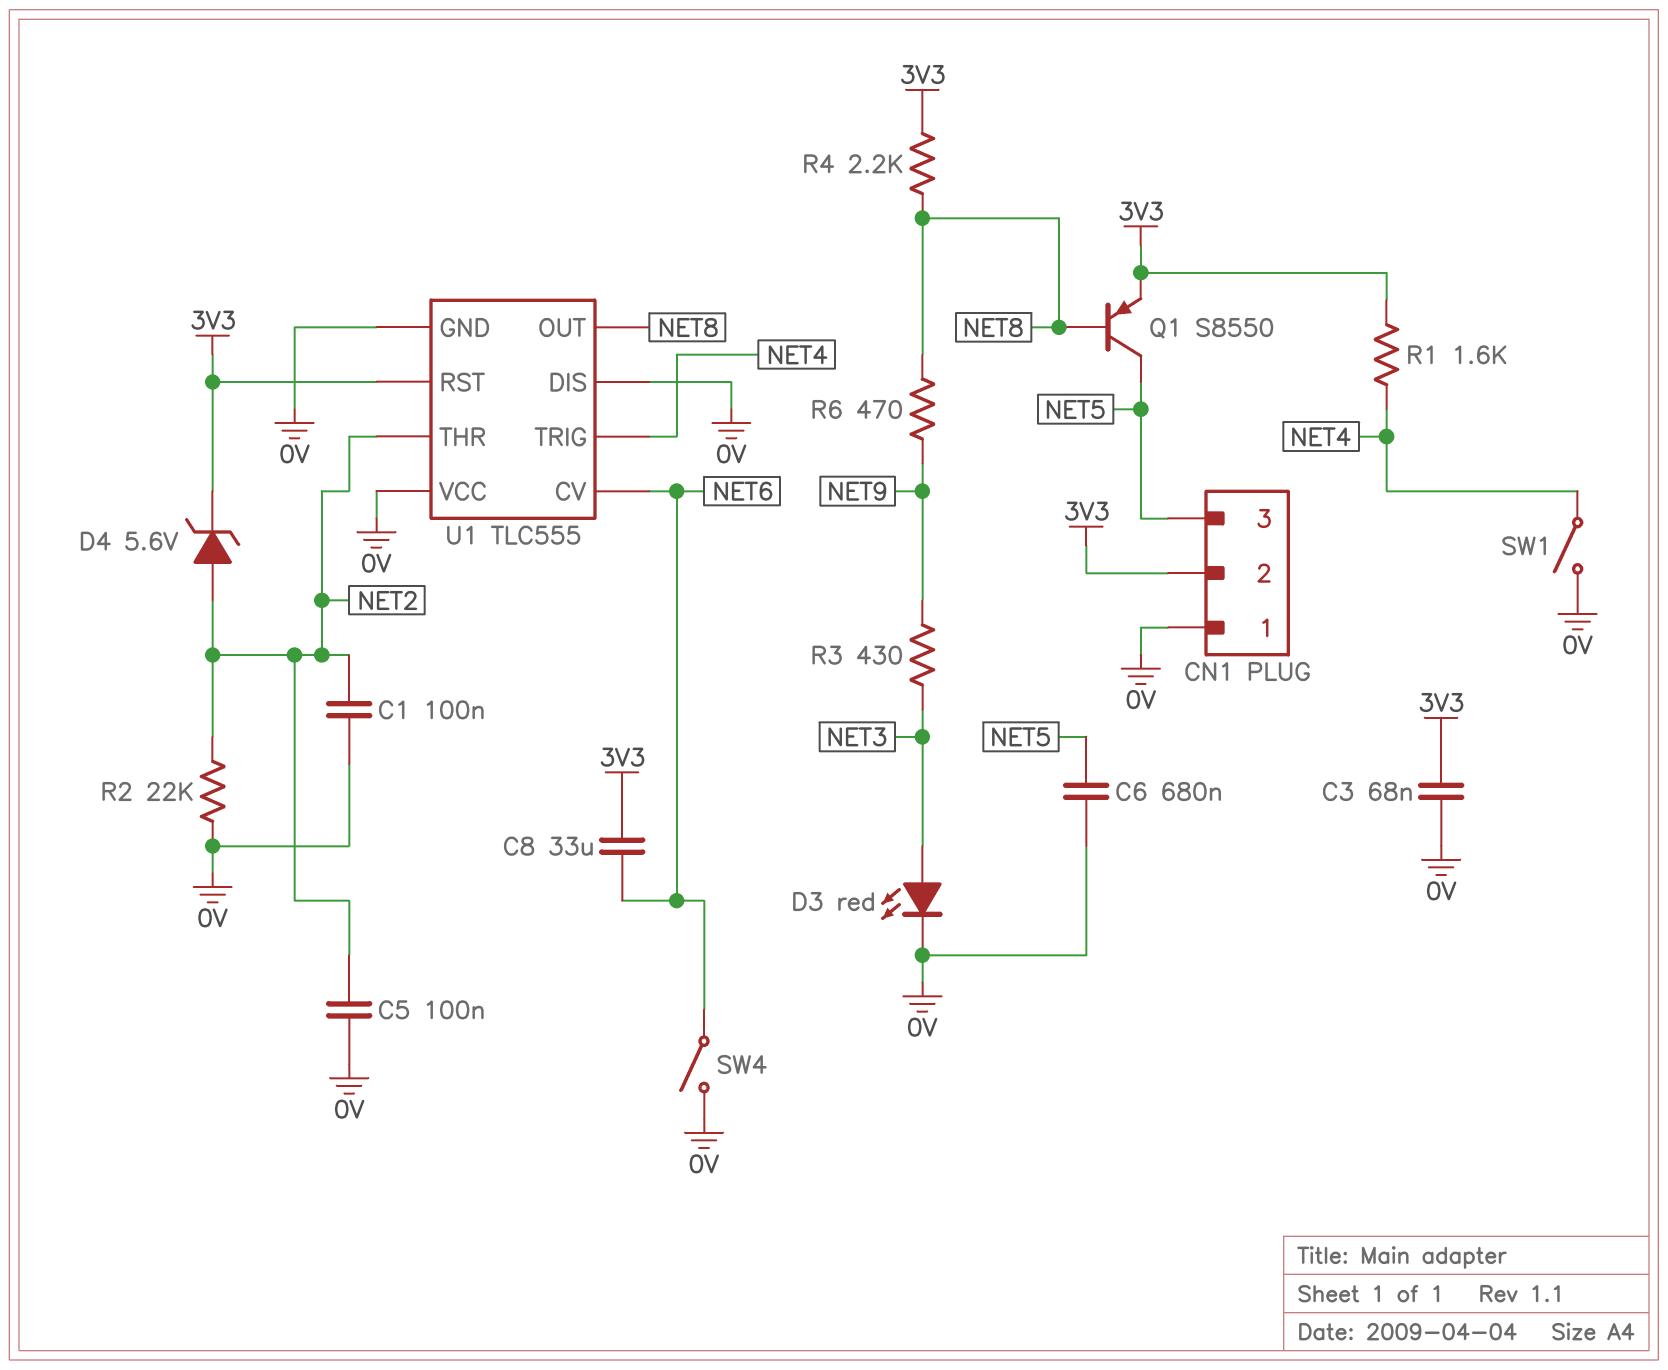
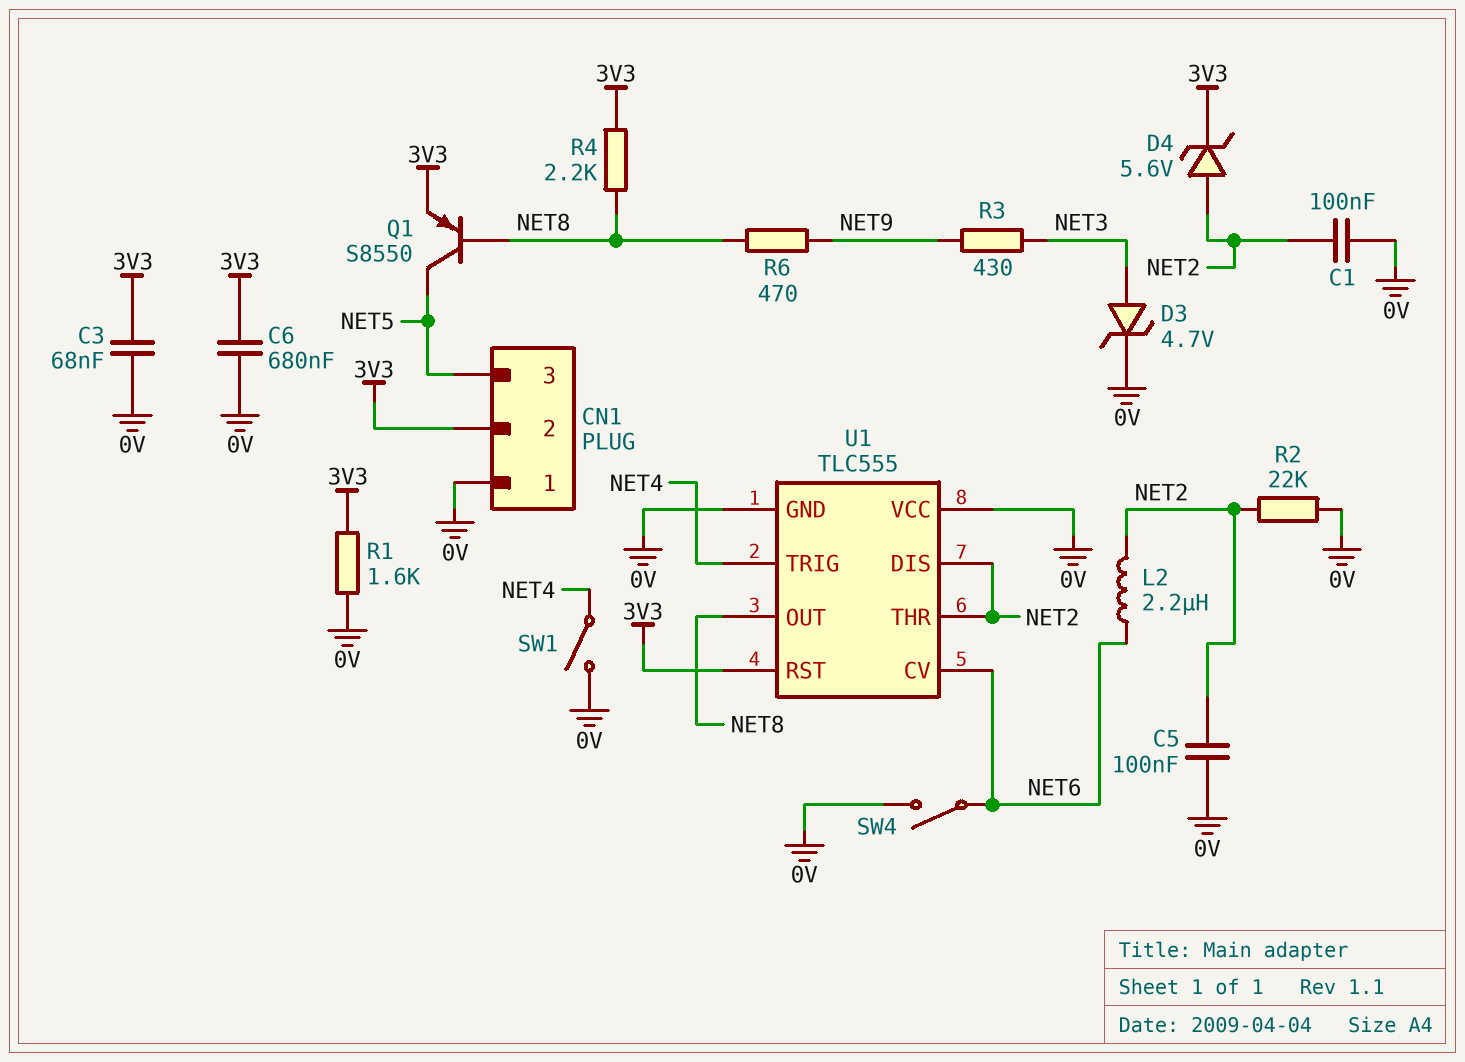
C6: 680nF (0V, NET5) -> 680nF (0V, 3V3)
C8: 33uF (3V3, NET6) -> none
D3: LED red (A NET3, K 0V) -> zener 4.7V (A NET3, K 0V)
L2: none -> 2.2uH (NET2, NET6)
R1: 1.6k (3V3, NET4) -> 1.6k (0V, 3V3)
U1 pin DIS: 0V -> NET2

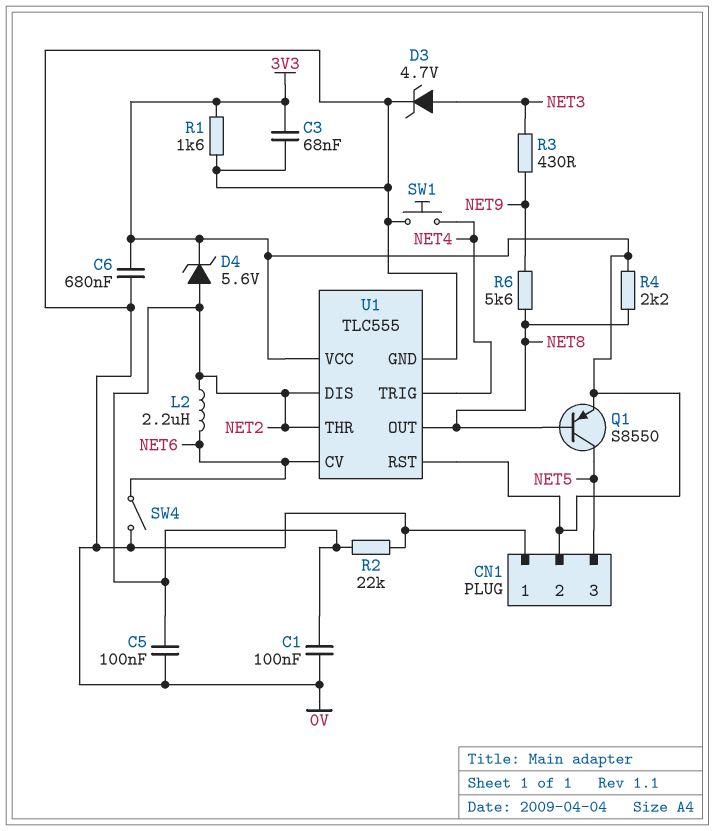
R6: 470 (NET8, NET9) -> 5.6k (NET8, NET9)
SW1: switch (0V, NET4) -> button (0V, NET4)
U1 pin VCC: 0V -> 3V3

